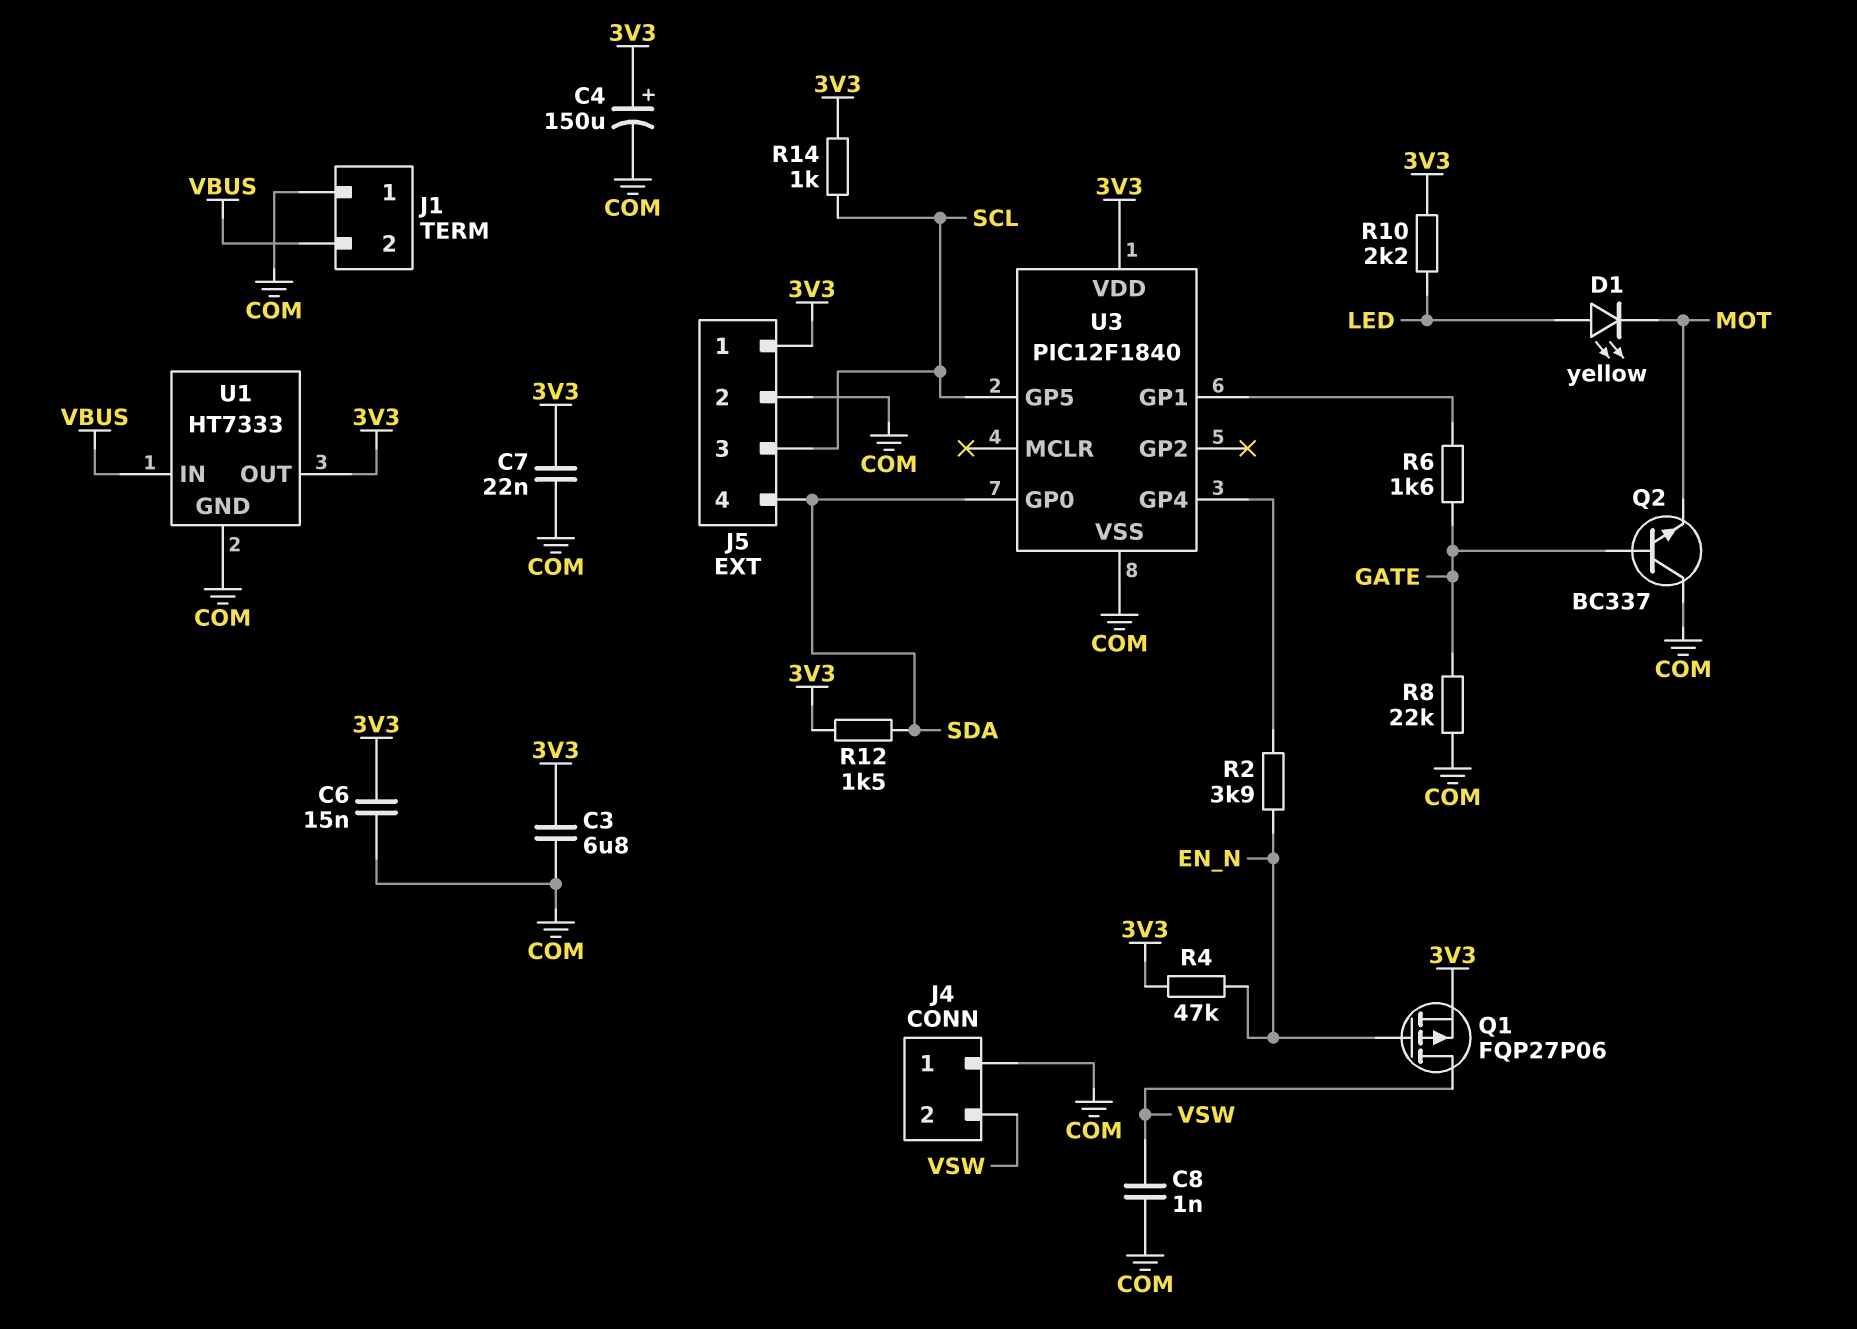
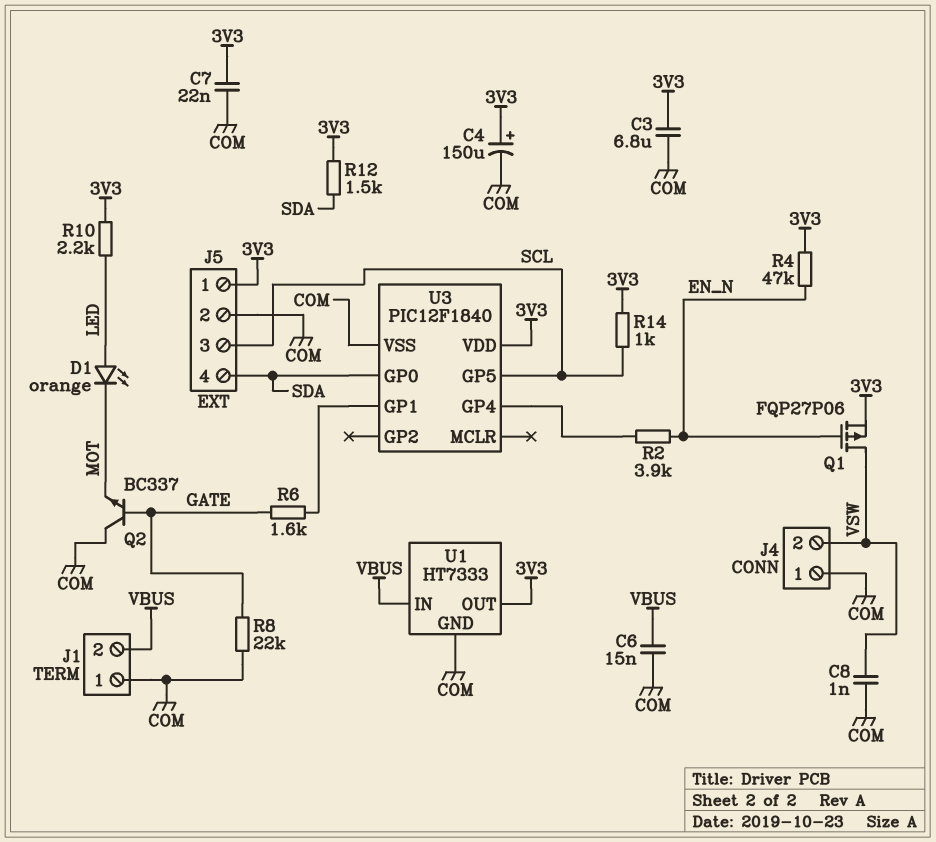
C6: 15nF (3V3, COM) -> 15nF (COM, VBUS)
D1: LED yellow (A LED, K MOT) -> LED orange (A LED, K MOT)

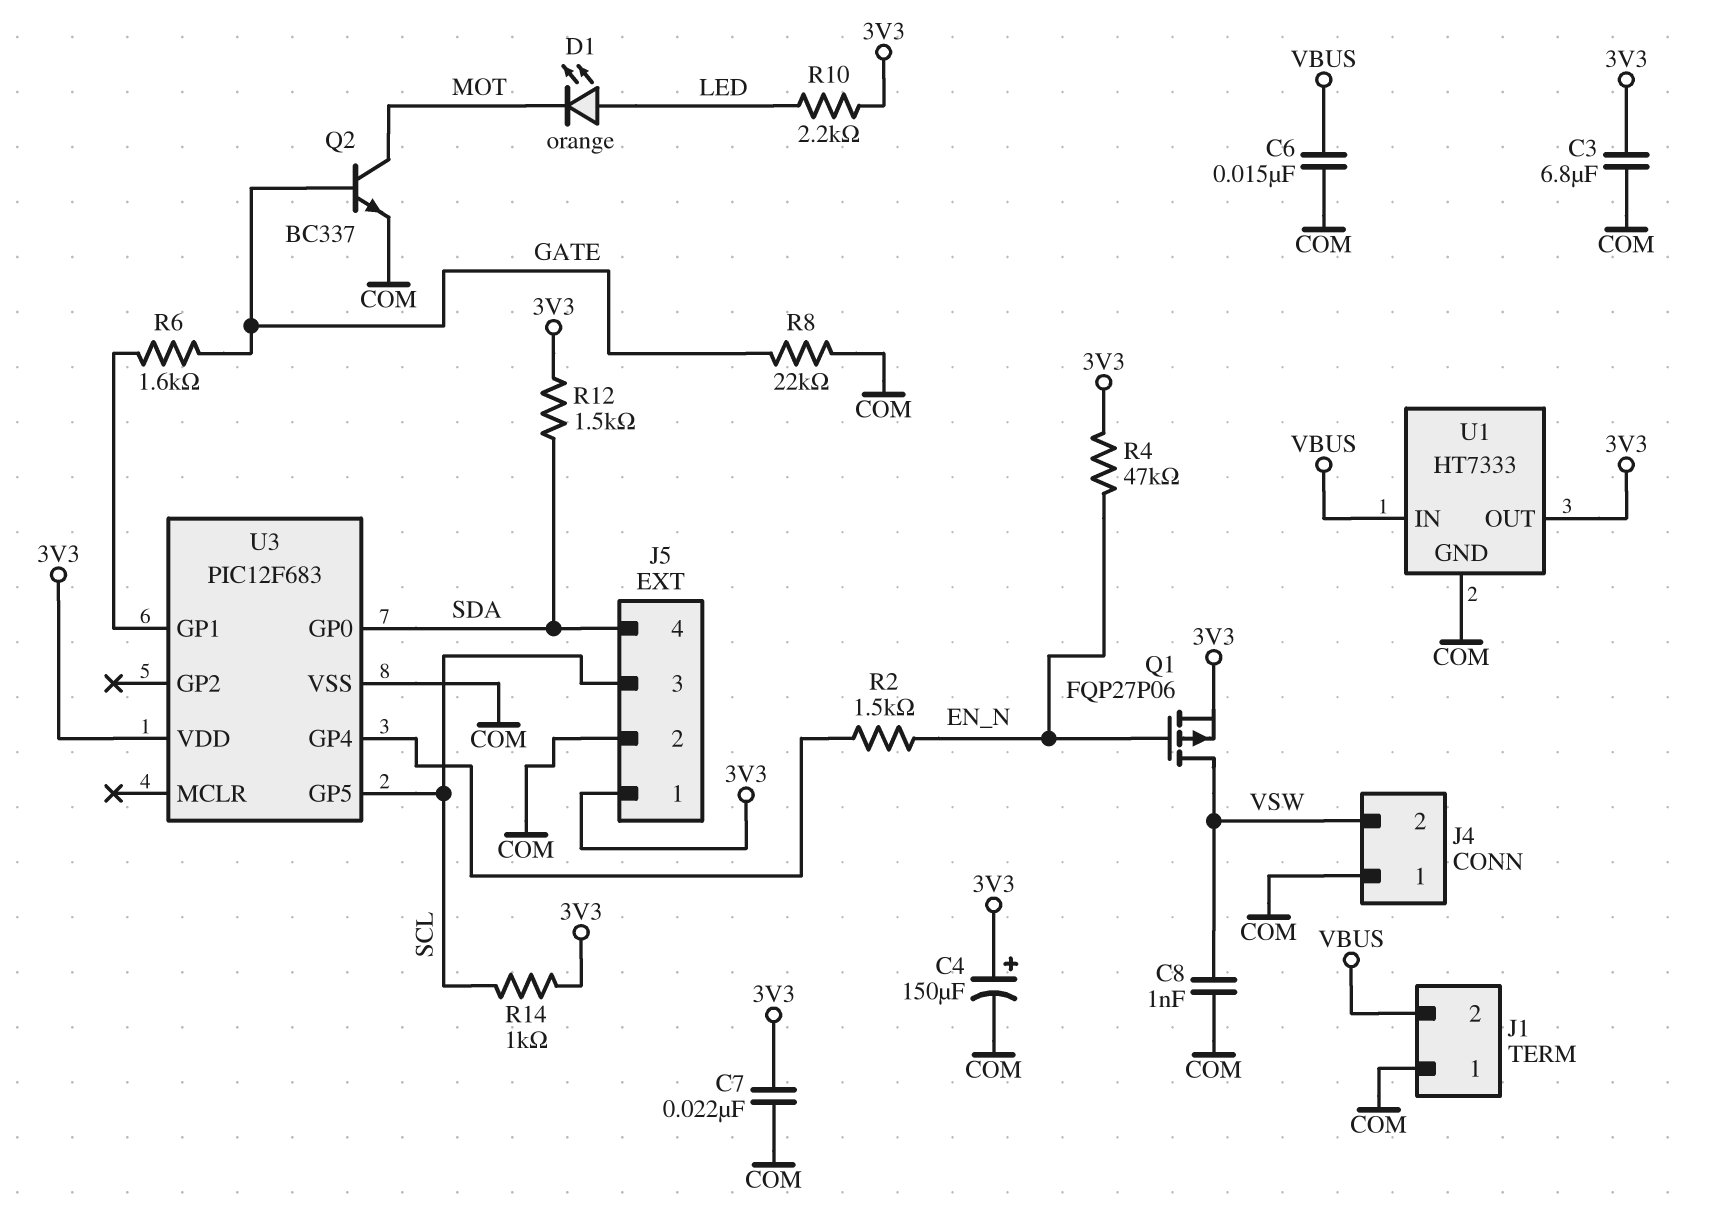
Q2: NPN BC337 (B GATE, C COM, E MOT) -> NPN BC337 (B GATE, C MOT, E COM)
R2: 3.9k (EN_N, U3/GP4) -> 1.5k (EN_N, U3/GP4)
U3: PIC12F1840 -> PIC12F683

